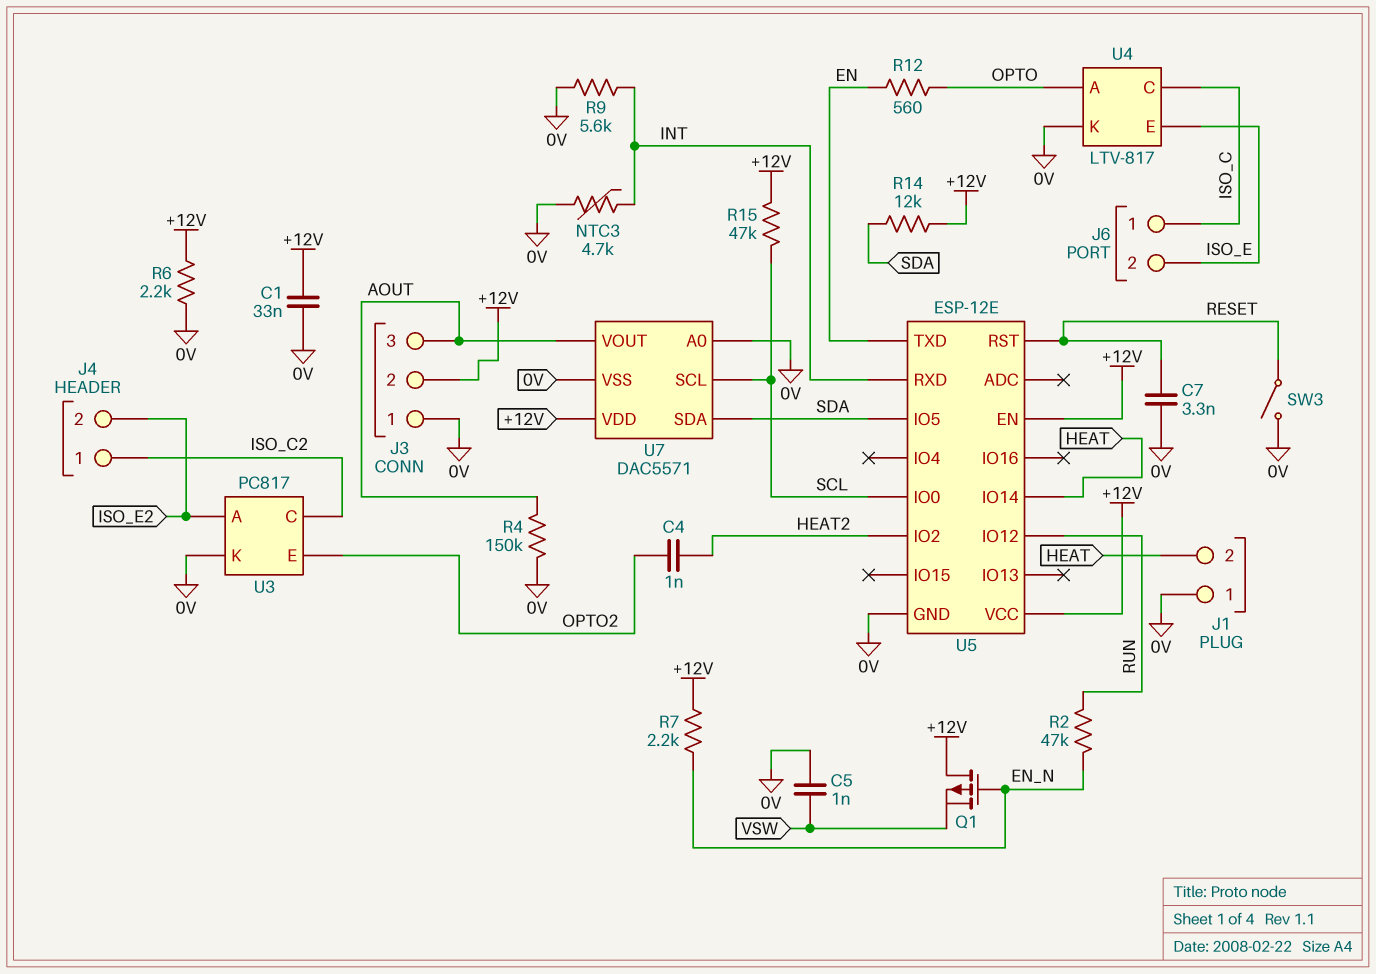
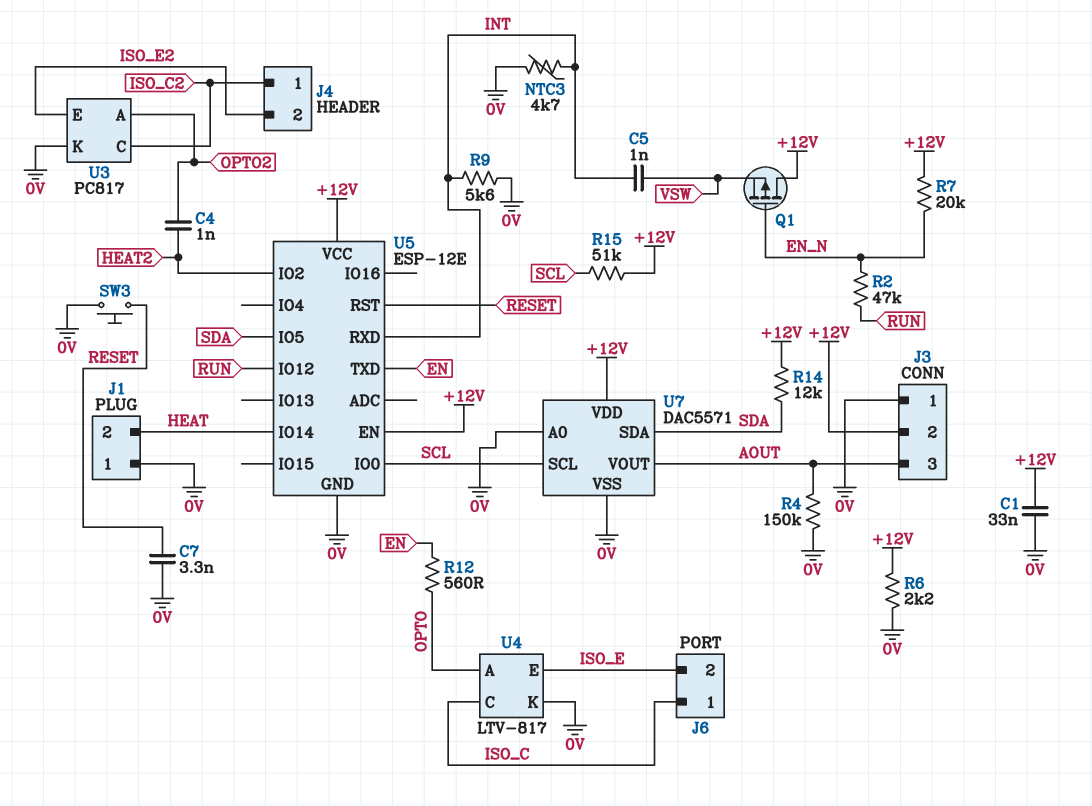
C5: 1nF (0V, VSW) -> 1nF (INT, VSW)
R7: 2.2k (+12V, EN_N) -> 20k (+12V, EN_N)
R15: 47k (+12V, SCL) -> 51k (+12V, SCL)
SW3: switch (0V, RESET) -> button (0V, RESET)
U3 pin A: ISO_E2 -> OPTO2
U3 pin E: OPTO2 -> ISO_E2

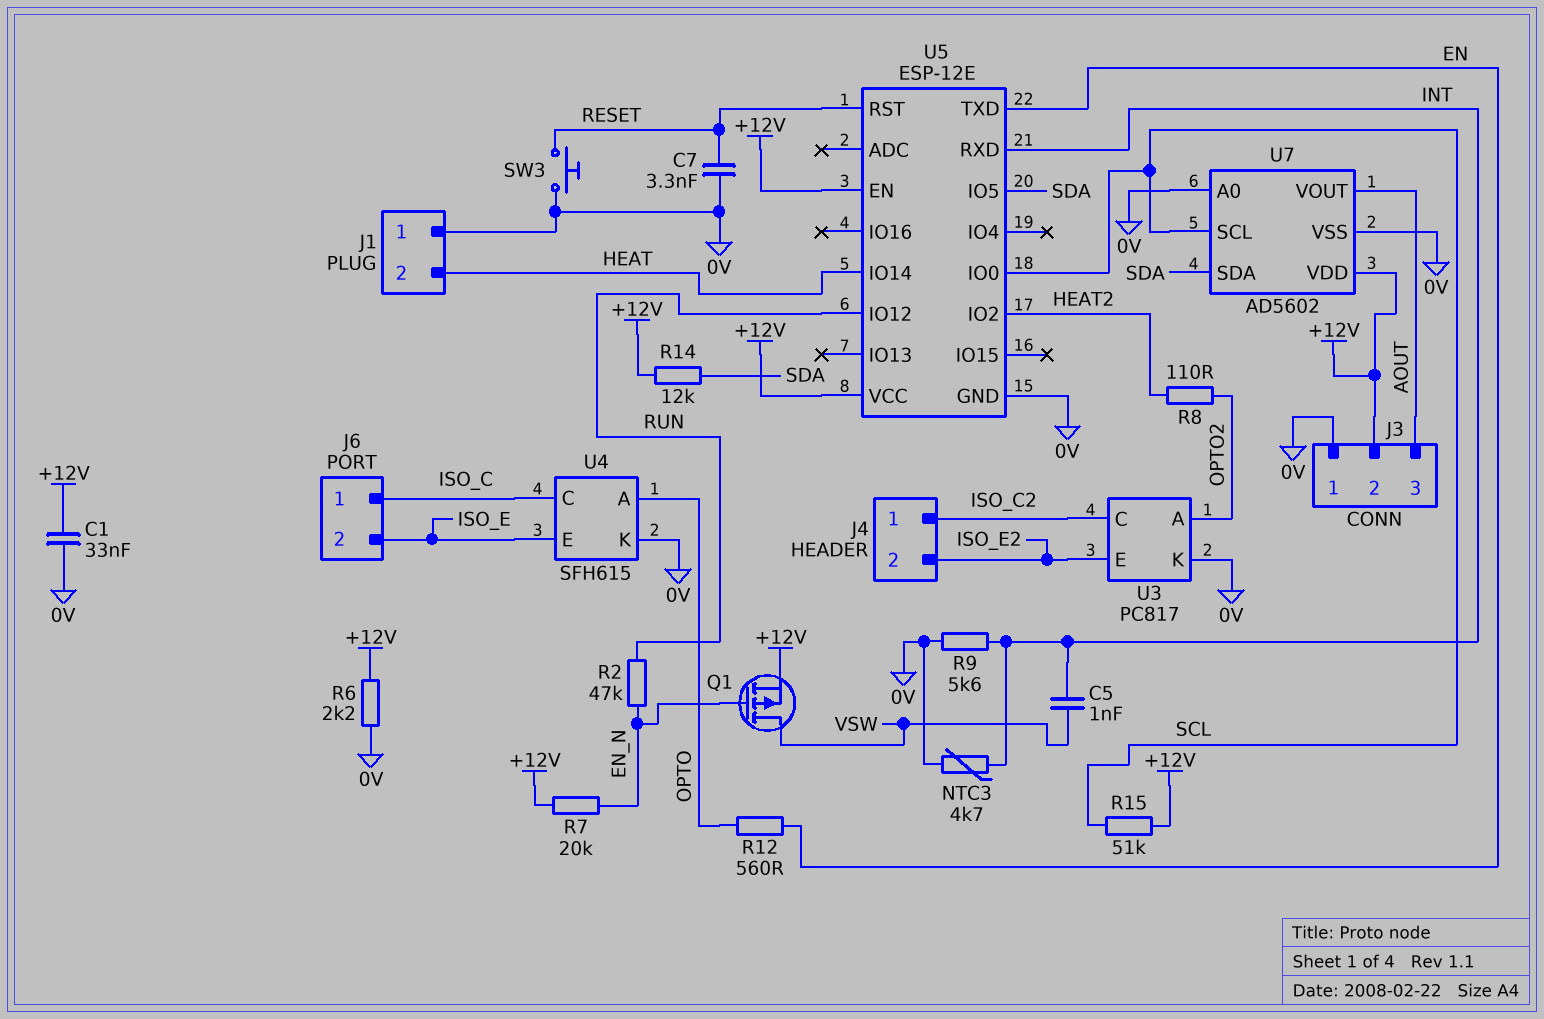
C4: 1nF (HEAT2, OPTO2) -> none
Q1: PMOS (G EN_N, D +12V, S VSW) -> PMOS (G EN_N, D VSW, S +12V)
R4: 150k (0V, AOUT) -> none
R8: none -> 110 (HEAT2, OPTO2)
U4: LTV-817 -> SFH615
U7: DAC5571 -> AD5602

